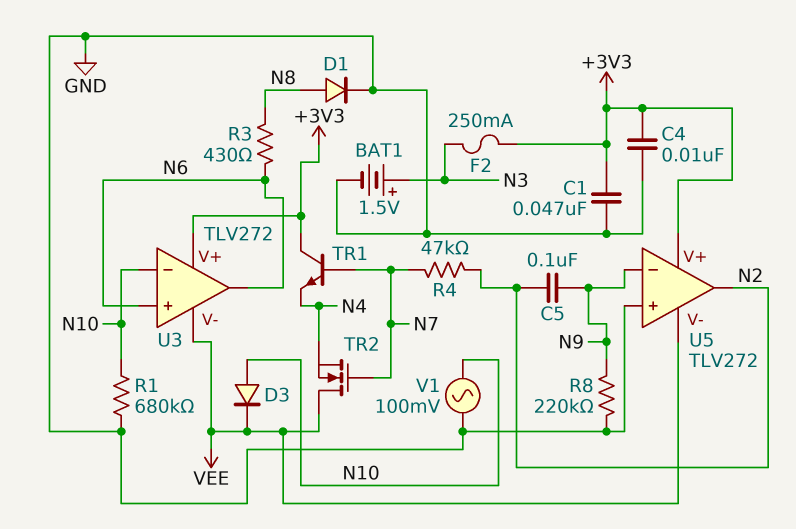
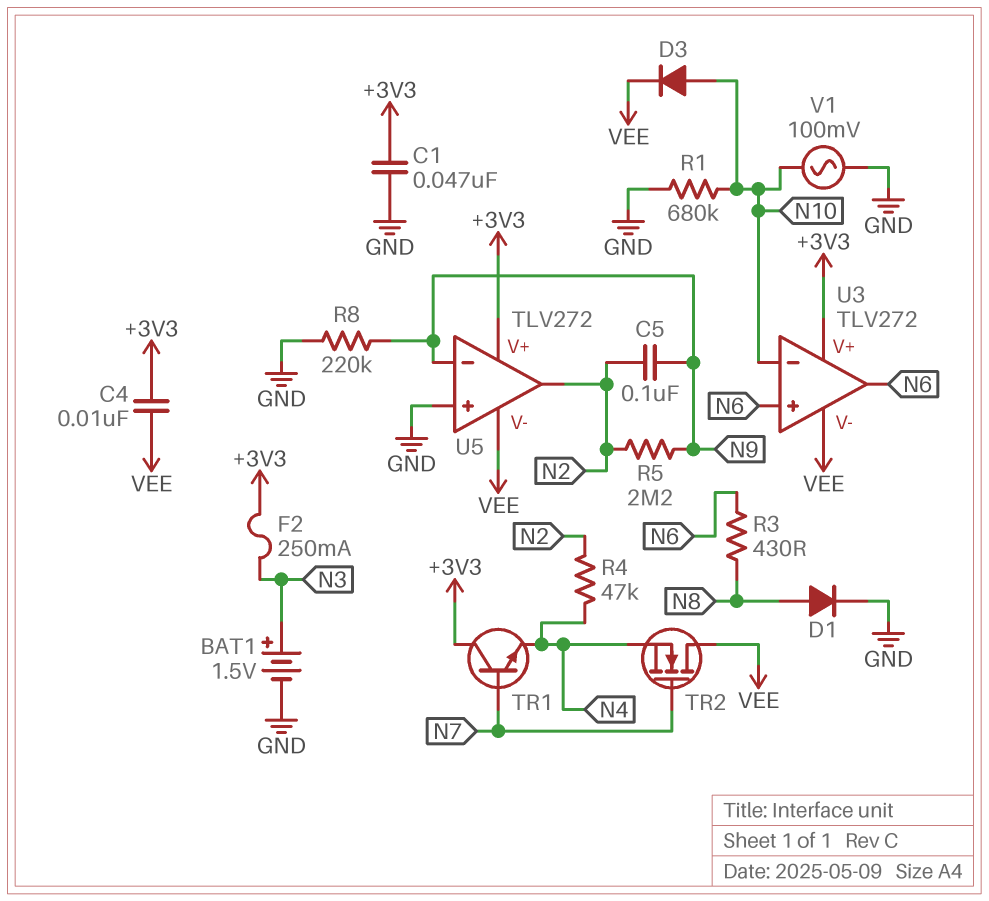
C4: 10nF (+3V3, GND) -> 10nF (+3V3, VEE)
R4: 47k (N2, N7) -> 47k (N2, N4)
R5: none -> 2.2M (N2, N9)

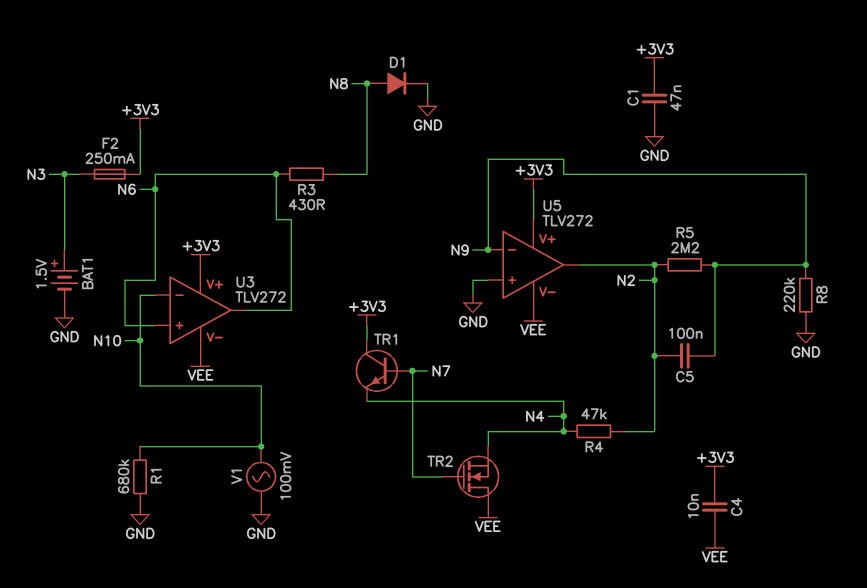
D3: diode (A N10, K VEE) -> none

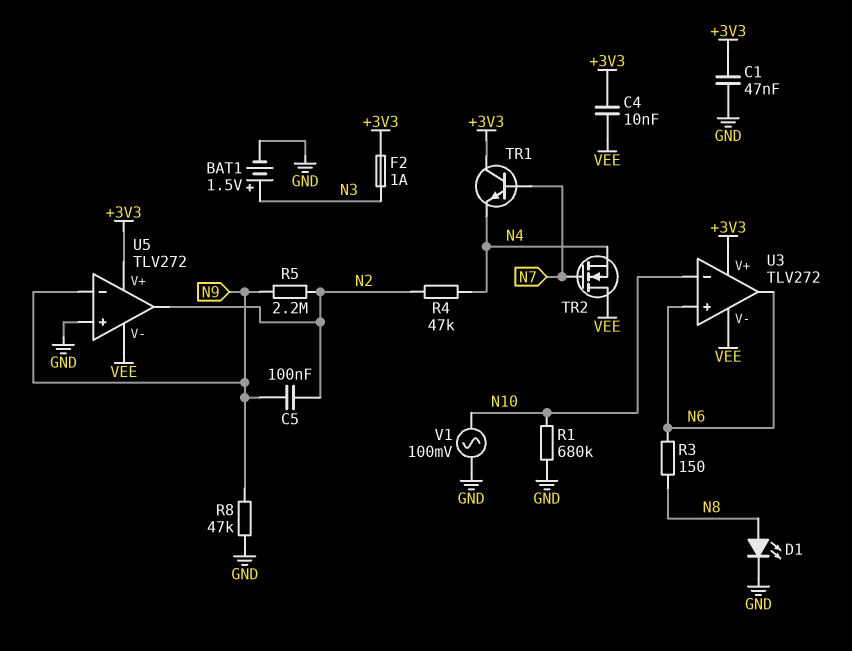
D1: diode (A N8, K GND) -> LED (A N8, K GND)
F2: 250mA (+3V3, N3) -> 1A (+3V3, N3)
R3: 430 (N6, N8) -> 150 (N6, N8)
R8: 220k (GND, N9) -> 47k (GND, N9)

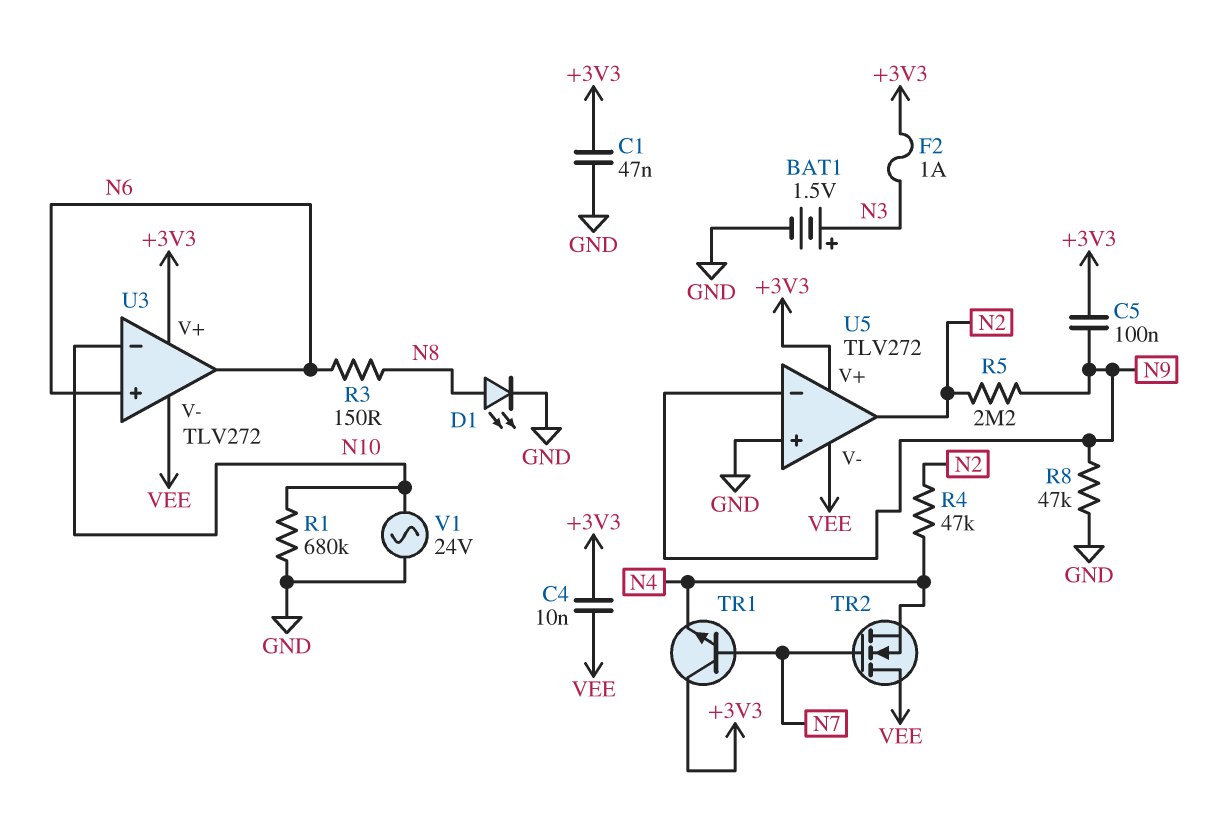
C5: 100nF (N2, N9) -> 100nF (+3V3, N9)
V1: AC 100mV (GND, N10) -> AC 24V (GND, N10)

